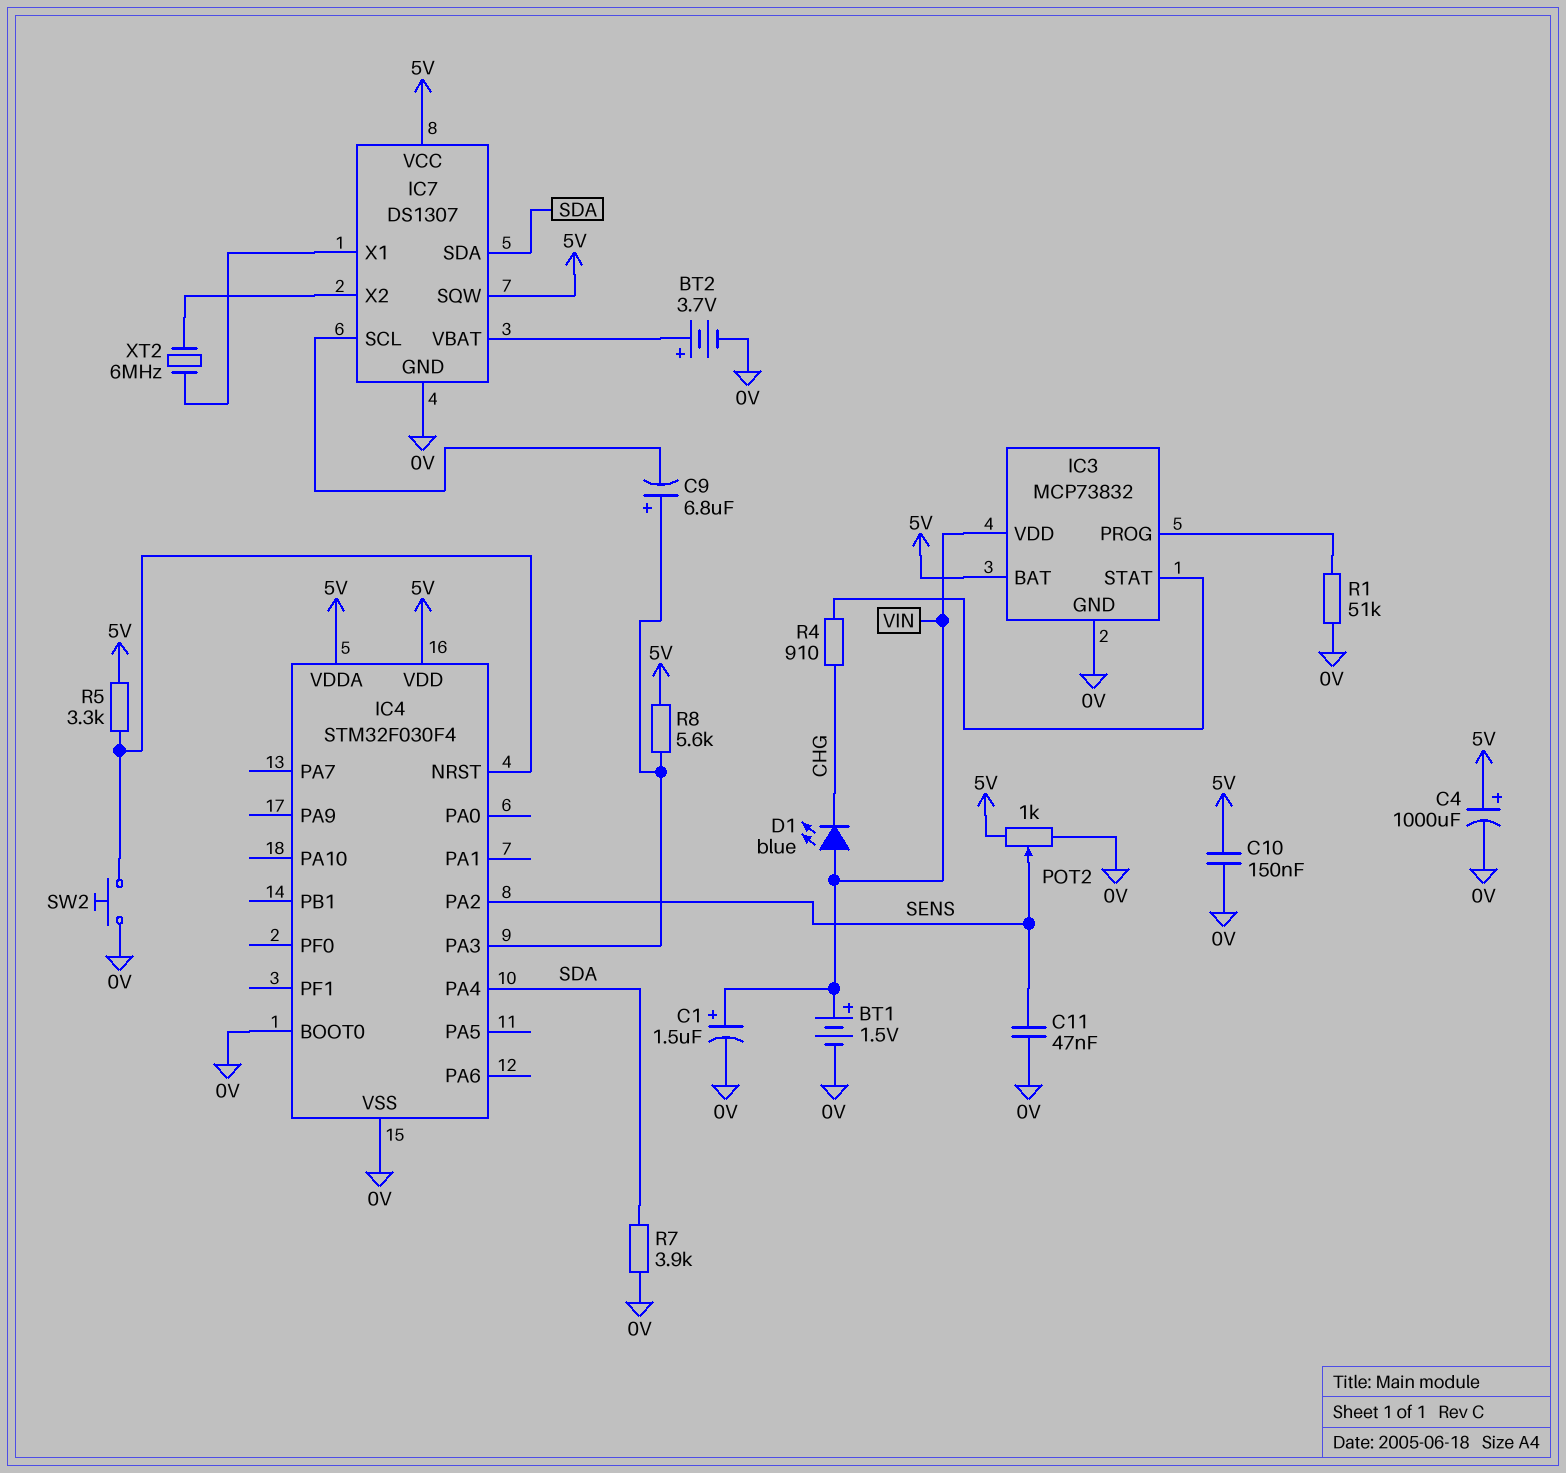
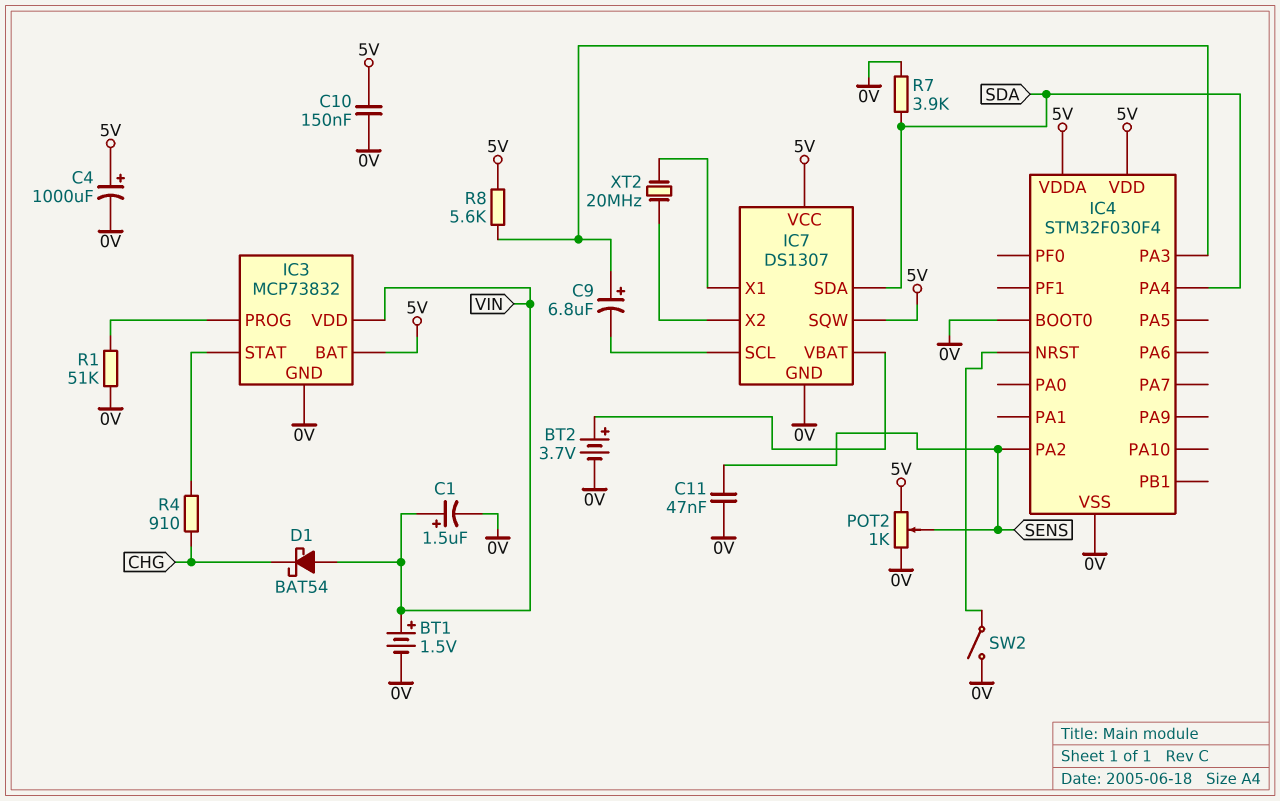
D1: LED blue (A VIN, K CHG) -> schottky BAT54 (A VIN, K CHG)
R5: 3.3k (5V, IC4/NRST) -> none
SW2: button (0V, IC4/NRST) -> switch (0V, IC4/NRST)
XT2: 6MHz (IC7/X1, IC7/X2) -> 20MHz (IC7/X1, IC7/X2)

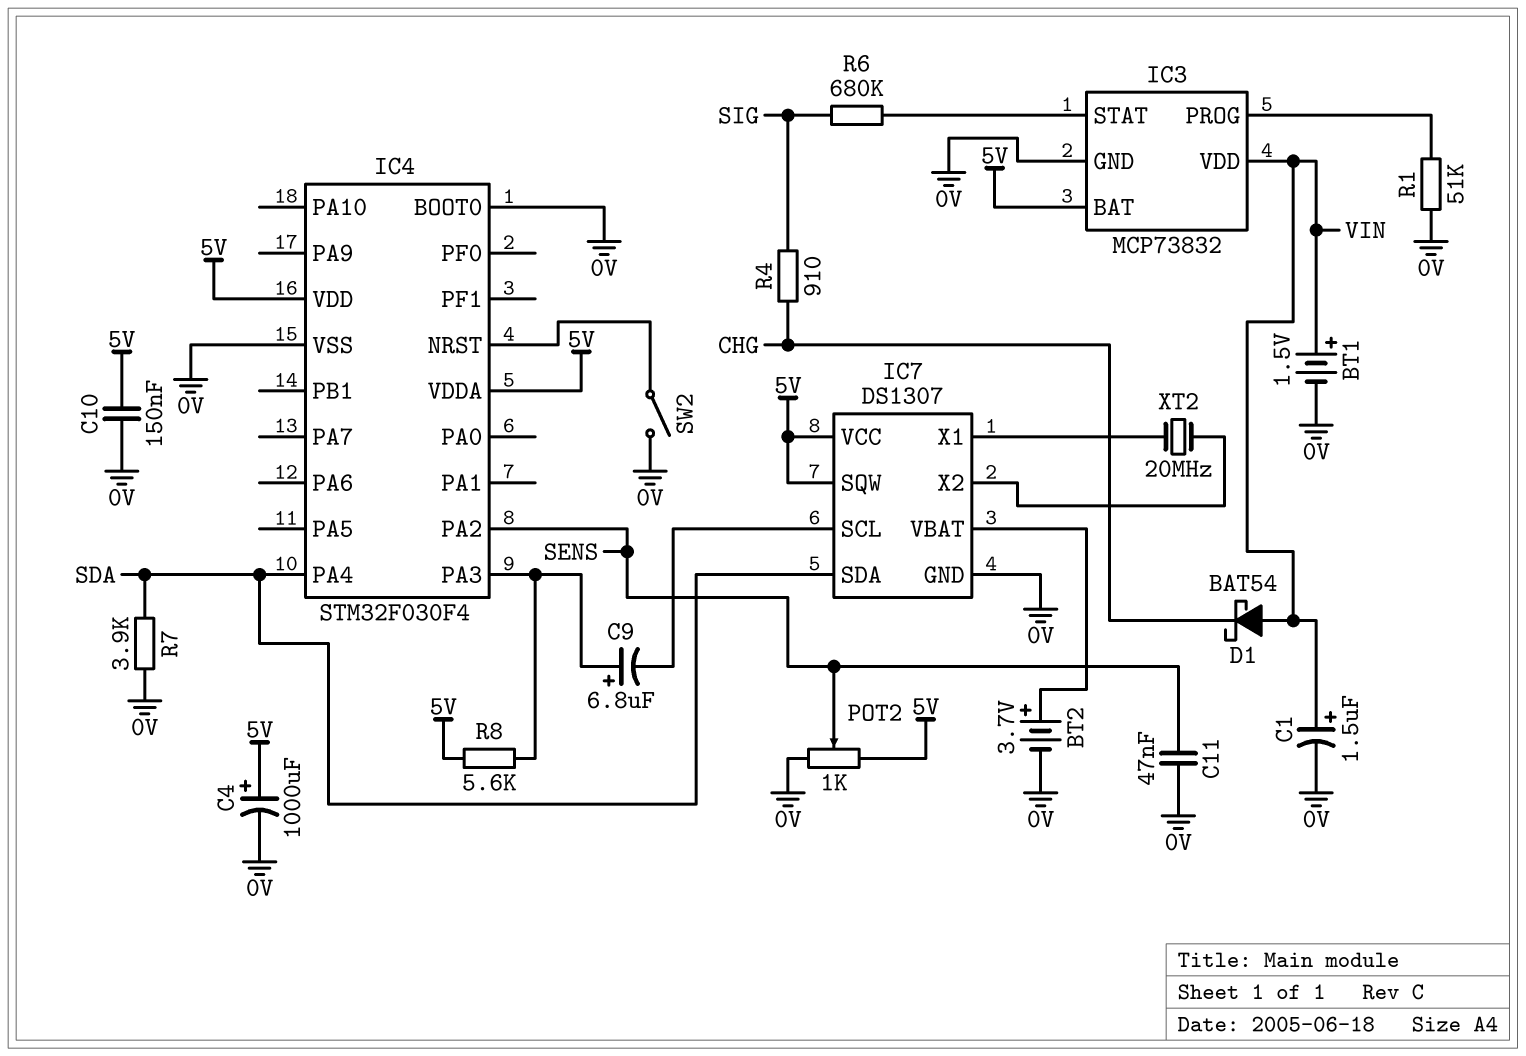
R4: 910 (CHG, IC3/STAT) -> 910 (CHG, SIG)
R6: none -> 680k (IC3/STAT, SIG)

